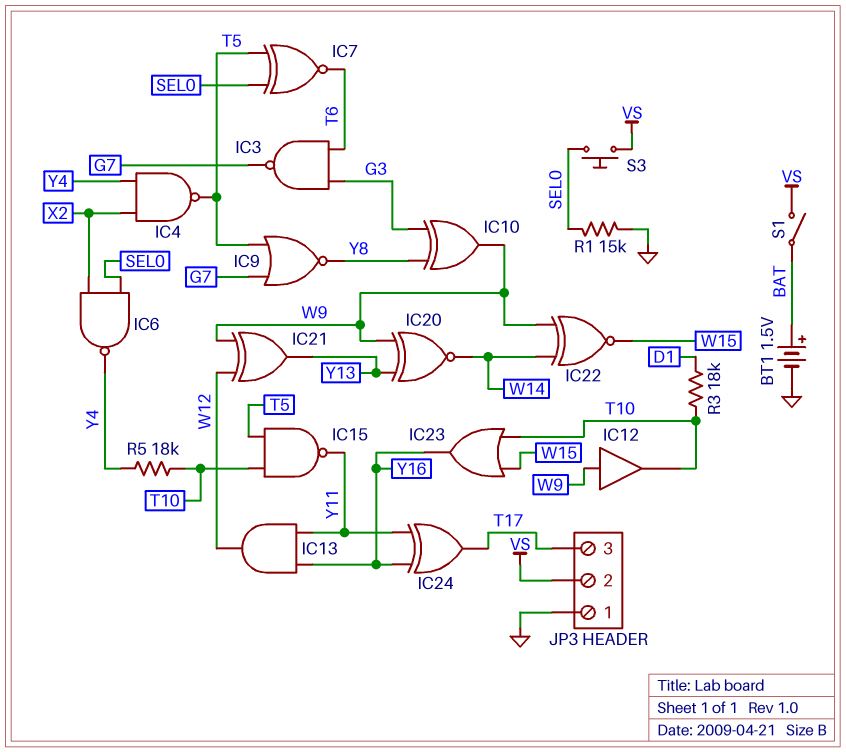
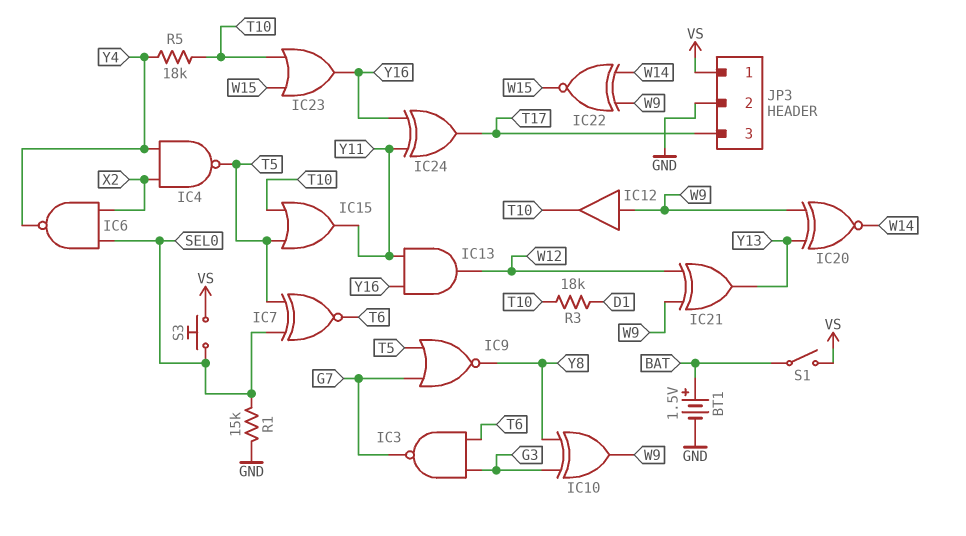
IC15: NAND (in T5, in T10, out Y11) -> OR (in T5, in T10, out Y11)
JP3 pin 1: GND -> VS
JP3 pin 2: VS -> GND

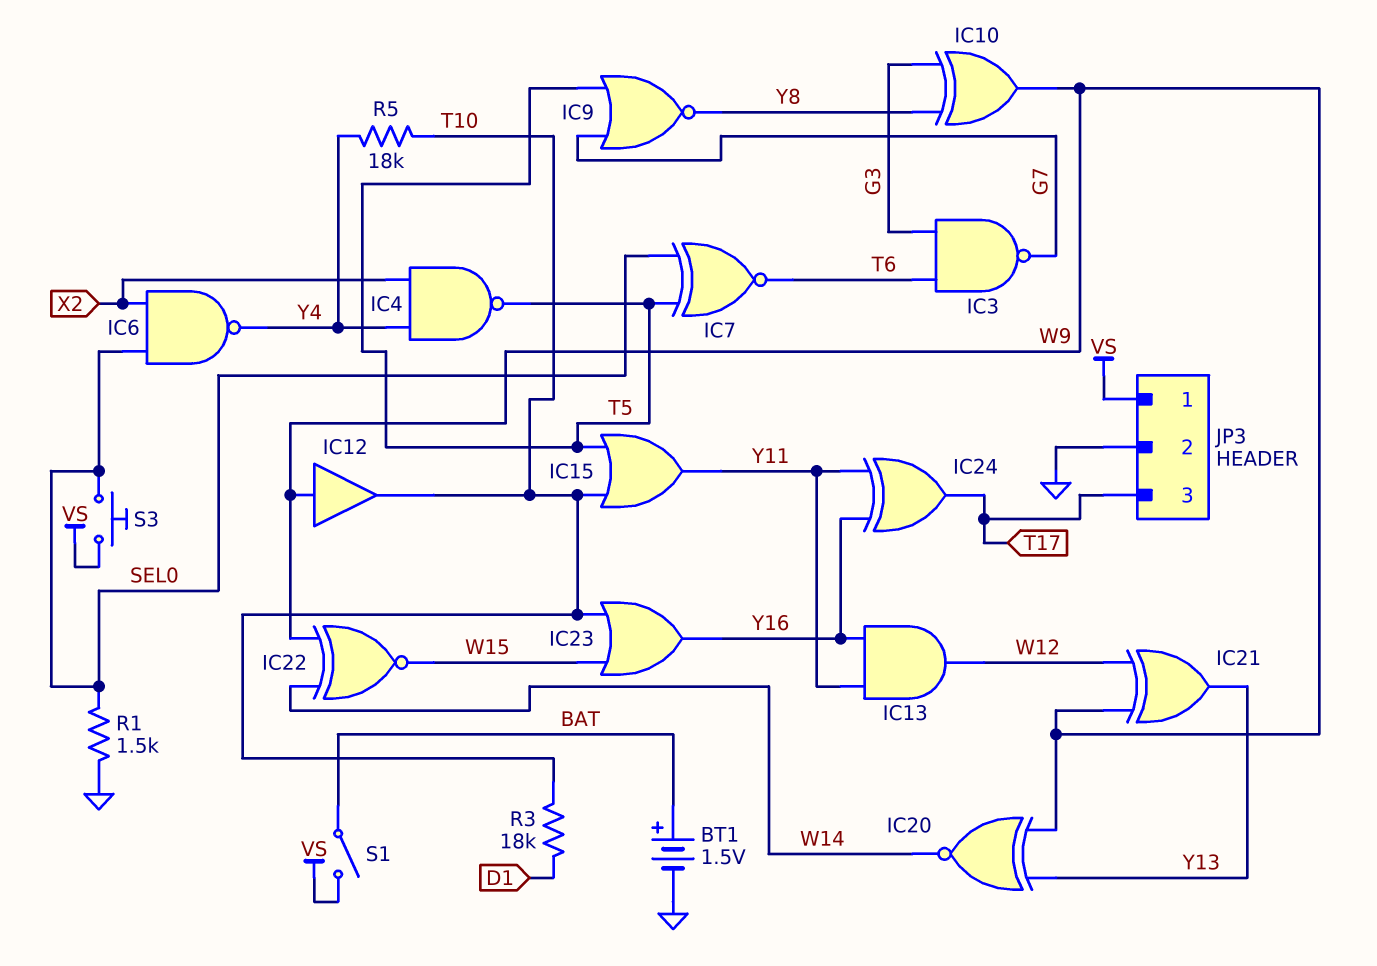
R1: 15k (GND, SEL0) -> 1.5k (GND, SEL0)

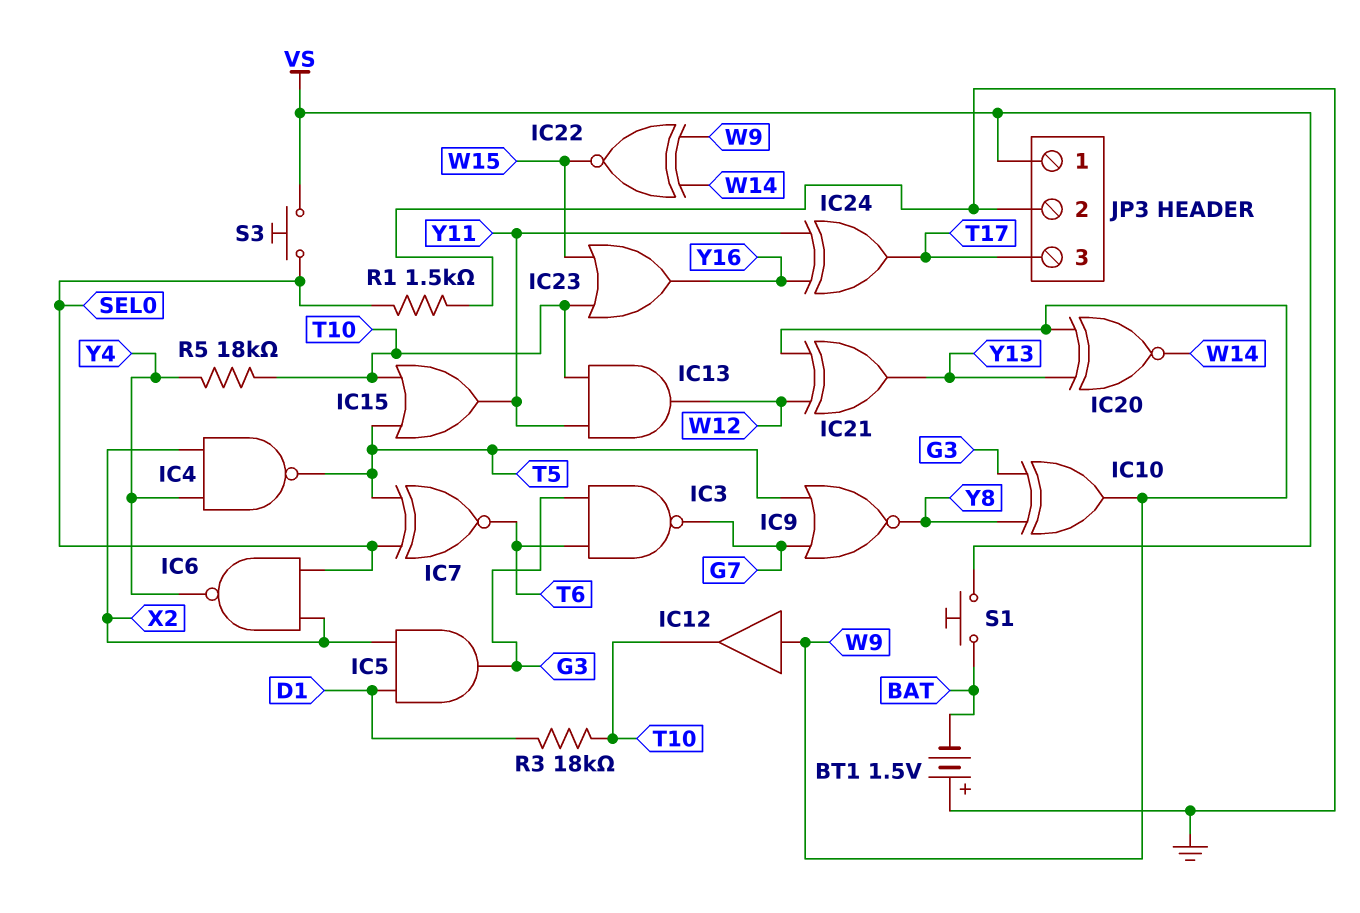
BT1: 1.5V (plus BAT, minus GND) -> 1.5V (plus GND, minus BAT)
IC5: none -> AND (in D1, in X2, out G3)
IC13: AND (in Y11, in Y16, out W12) -> AND (in T10, in Y11, out W12)
S1: switch (BAT, VS) -> button (BAT, VS)

